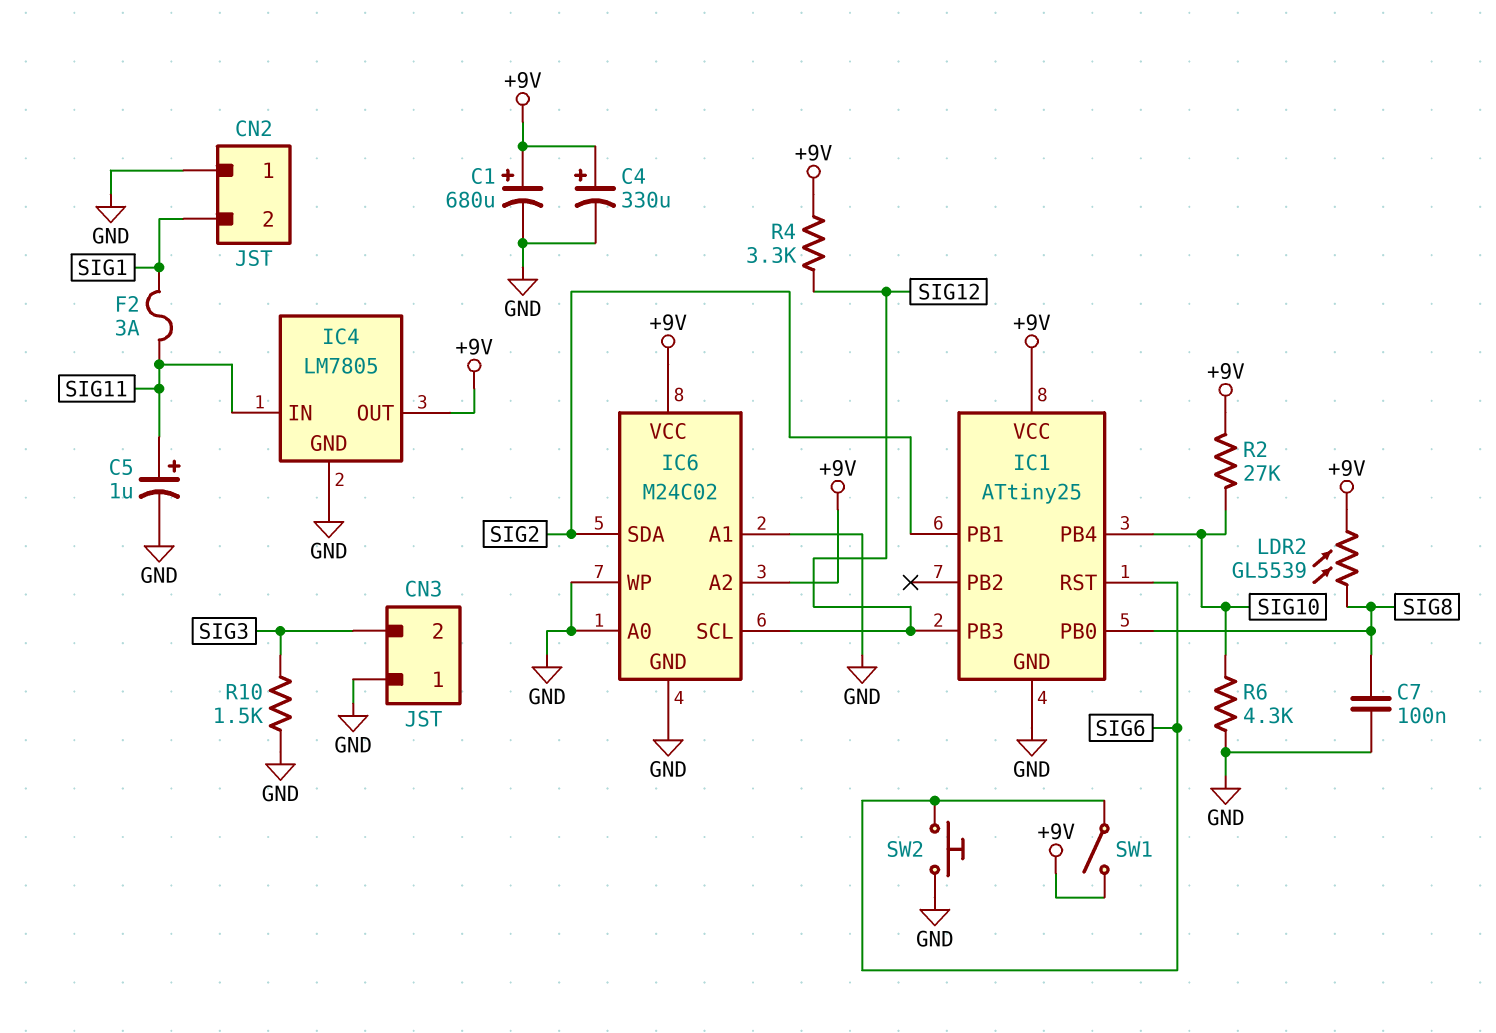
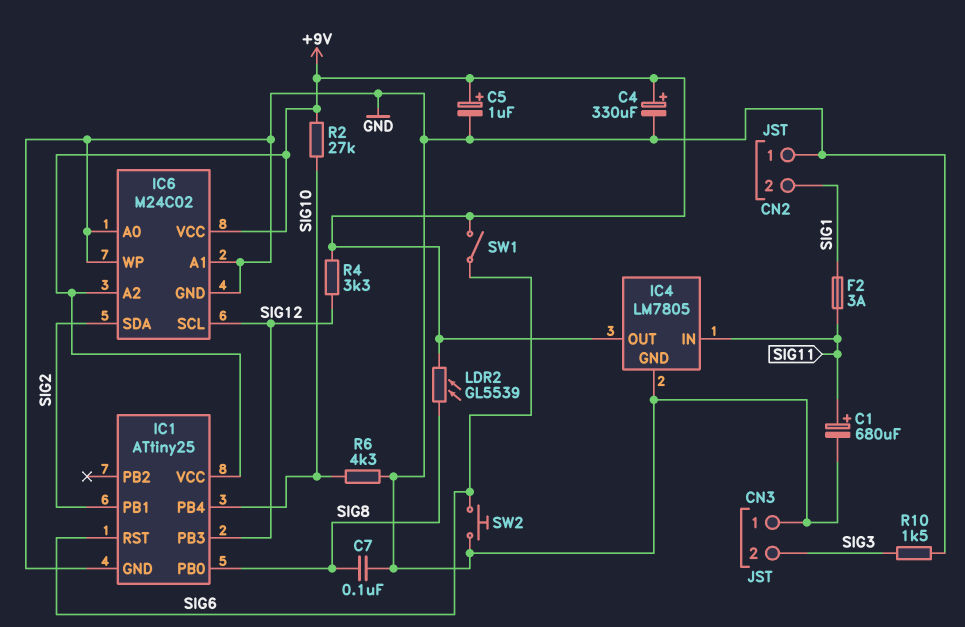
C1: 680uF (plus +9V, minus GND) -> 680uF (plus SIG11, minus GND)
C5: 1uF (plus SIG11, minus GND) -> 1uF (plus +9V, minus GND)

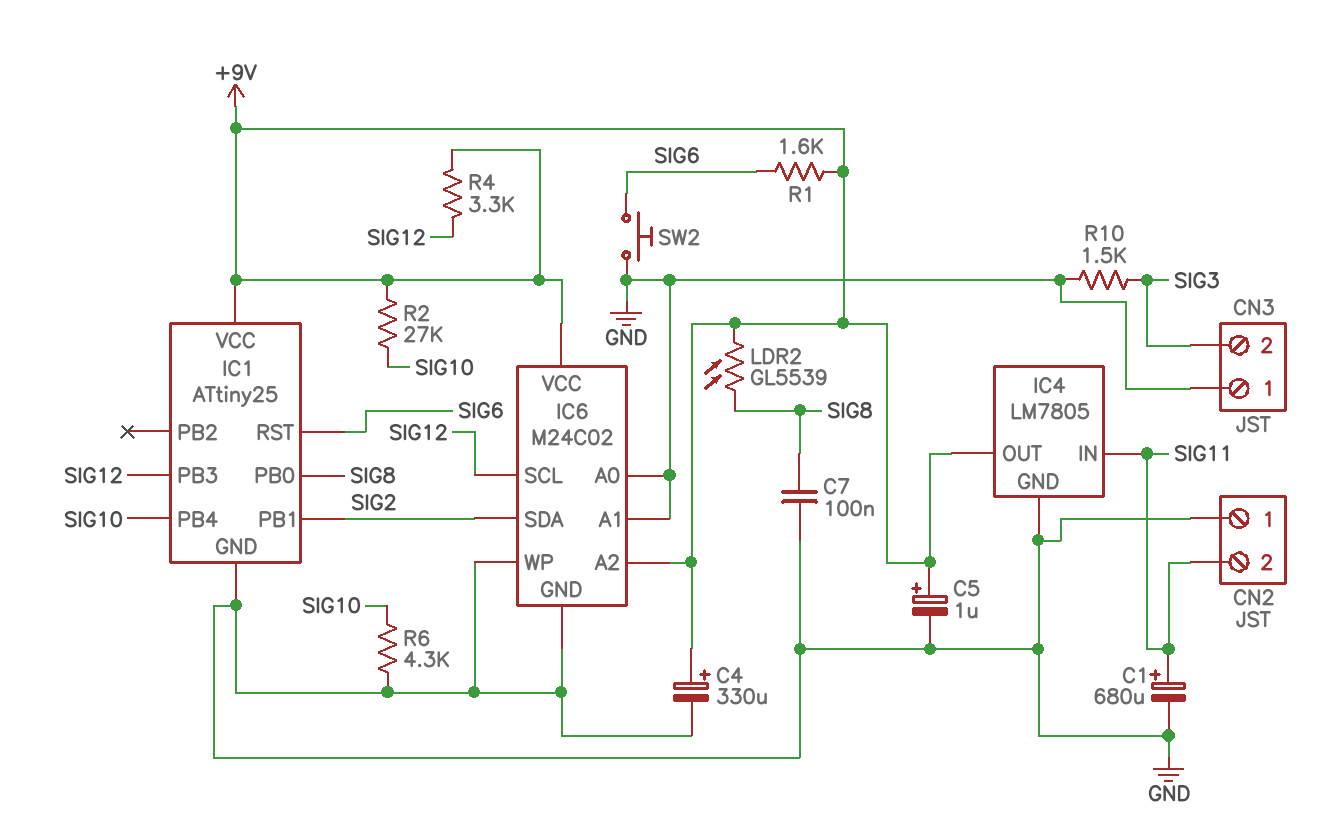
CN2 pin 2: SIG1 -> SIG11
F2: 3A (SIG1, SIG11) -> none
R1: none -> 1.6k (+9V, SIG6)
SW1: switch (+9V, SIG6) -> none

